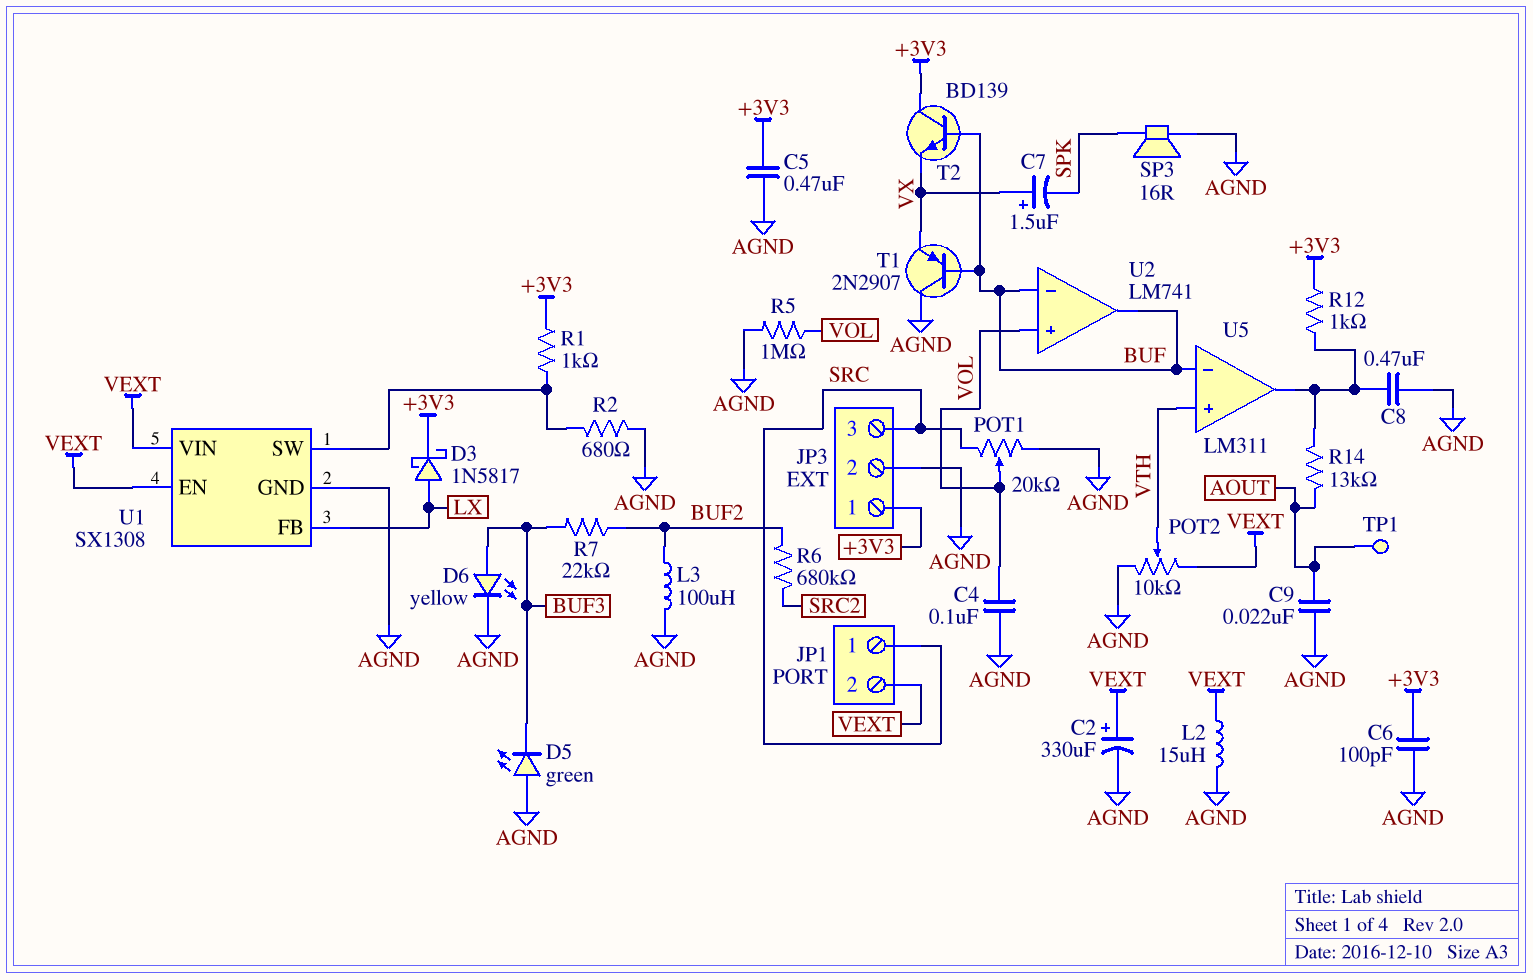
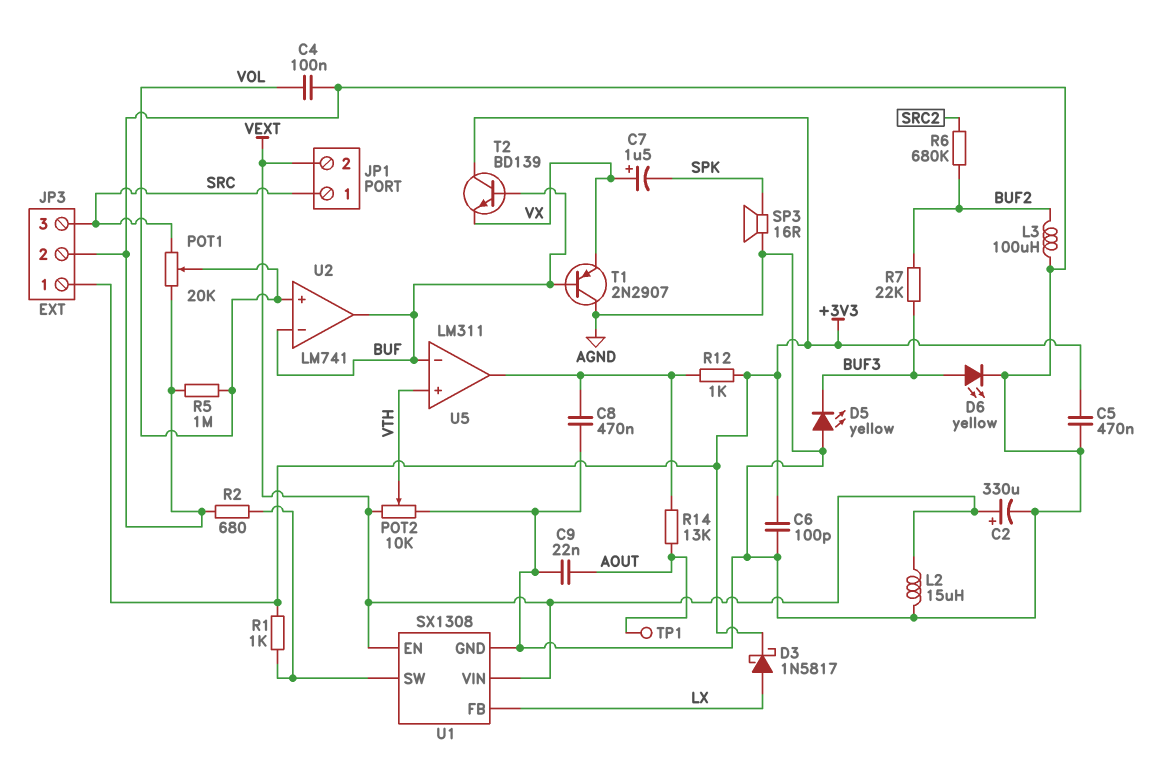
D5: LED green (A AGND, K BUF3) -> LED yellow (A AGND, K BUF3)

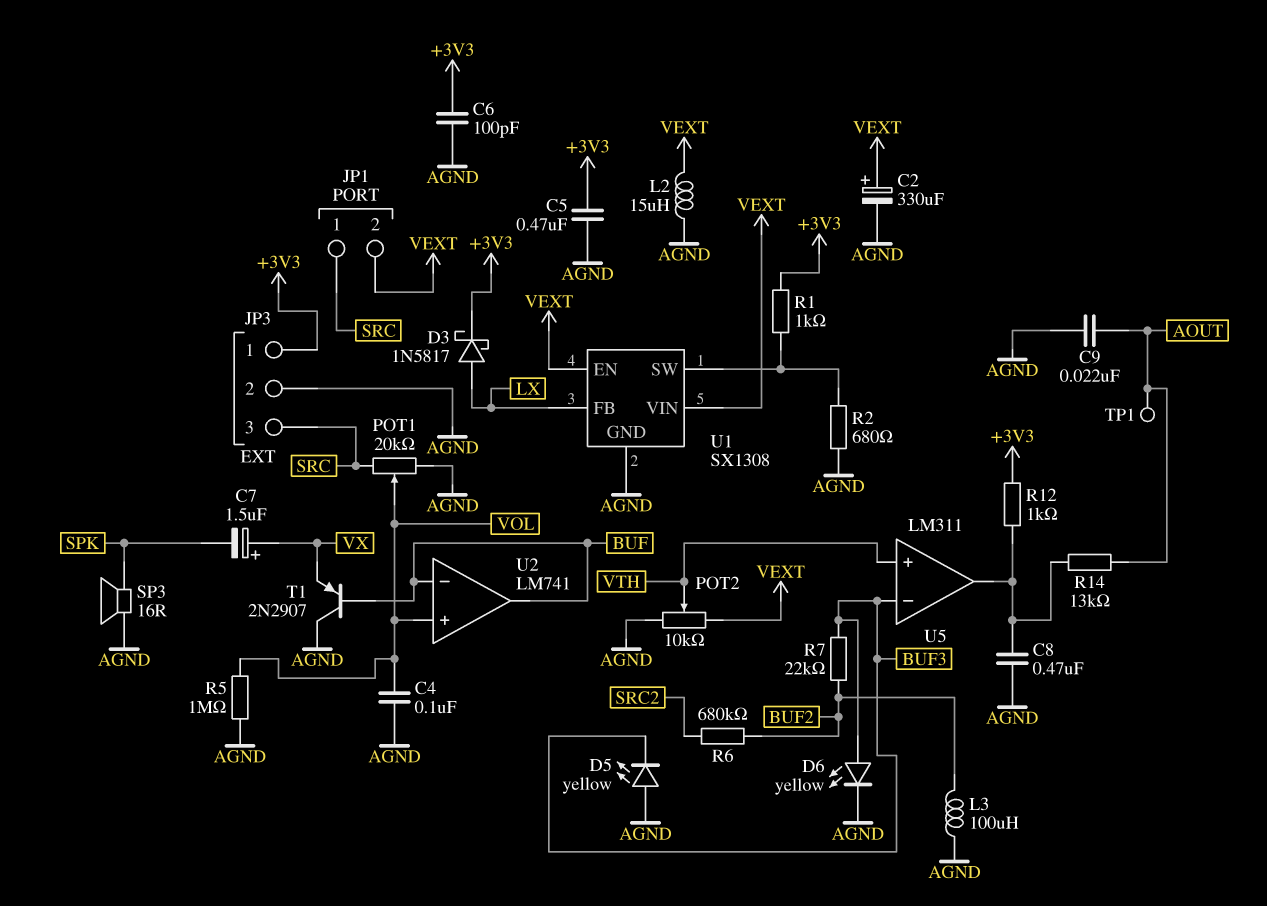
T2: NPN BD139 (B BUF, C +3V3, E VX) -> none
U5 pin in-: BUF -> BUF3

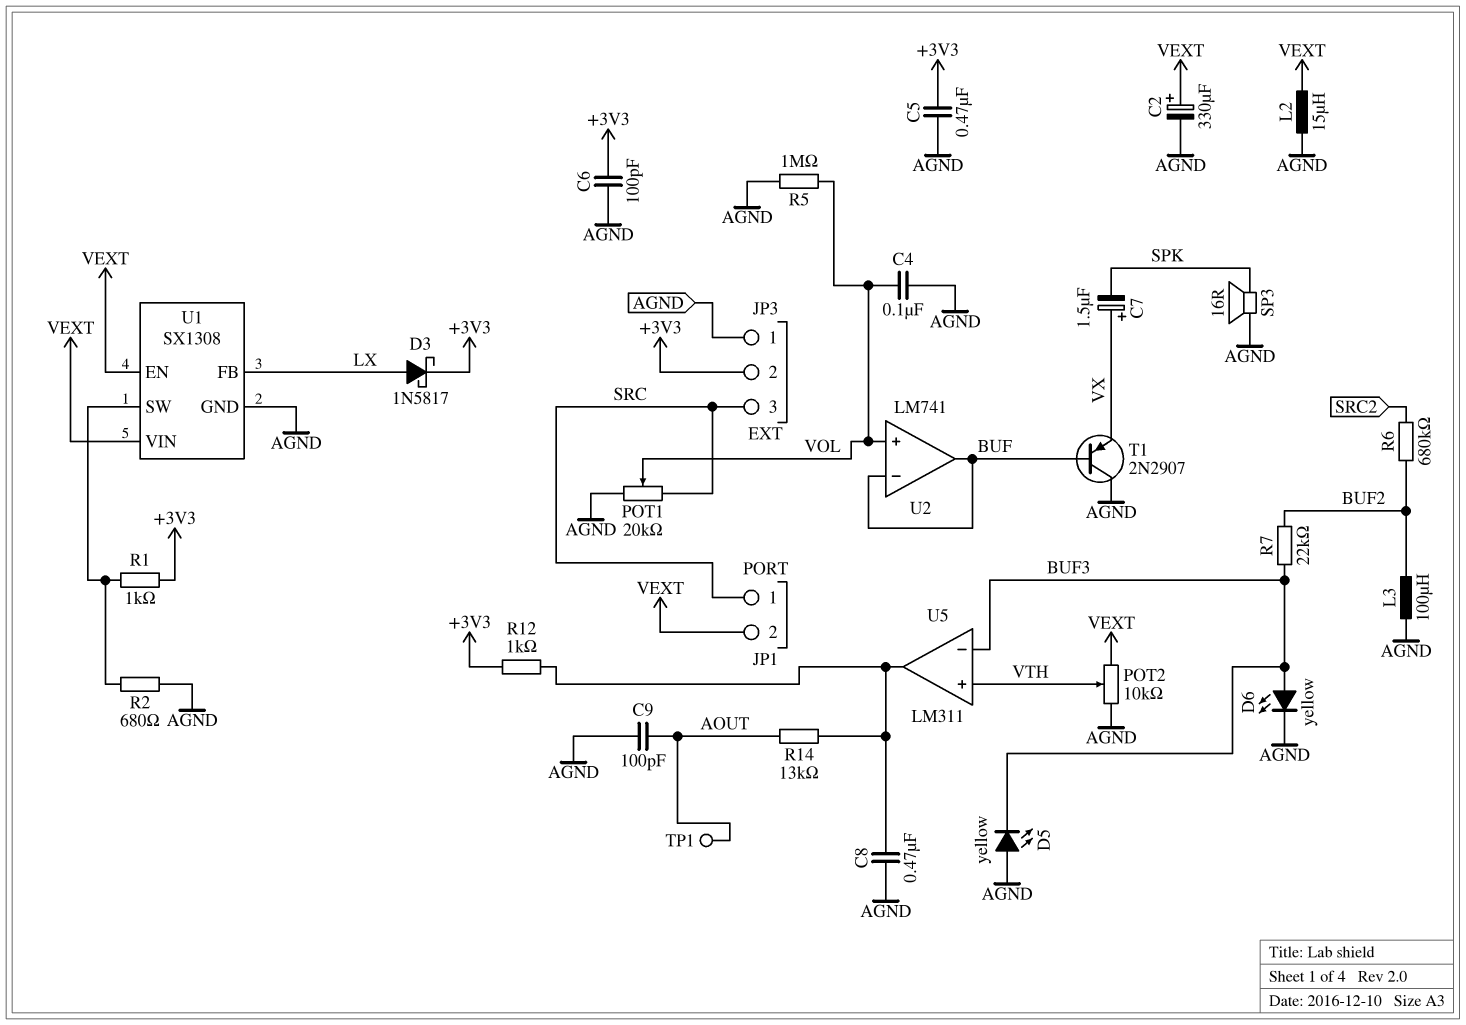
C9: 22nF (AGND, AOUT) -> 100pF (AGND, AOUT)
JP3 pin 1: +3V3 -> AGND
JP3 pin 2: AGND -> +3V3

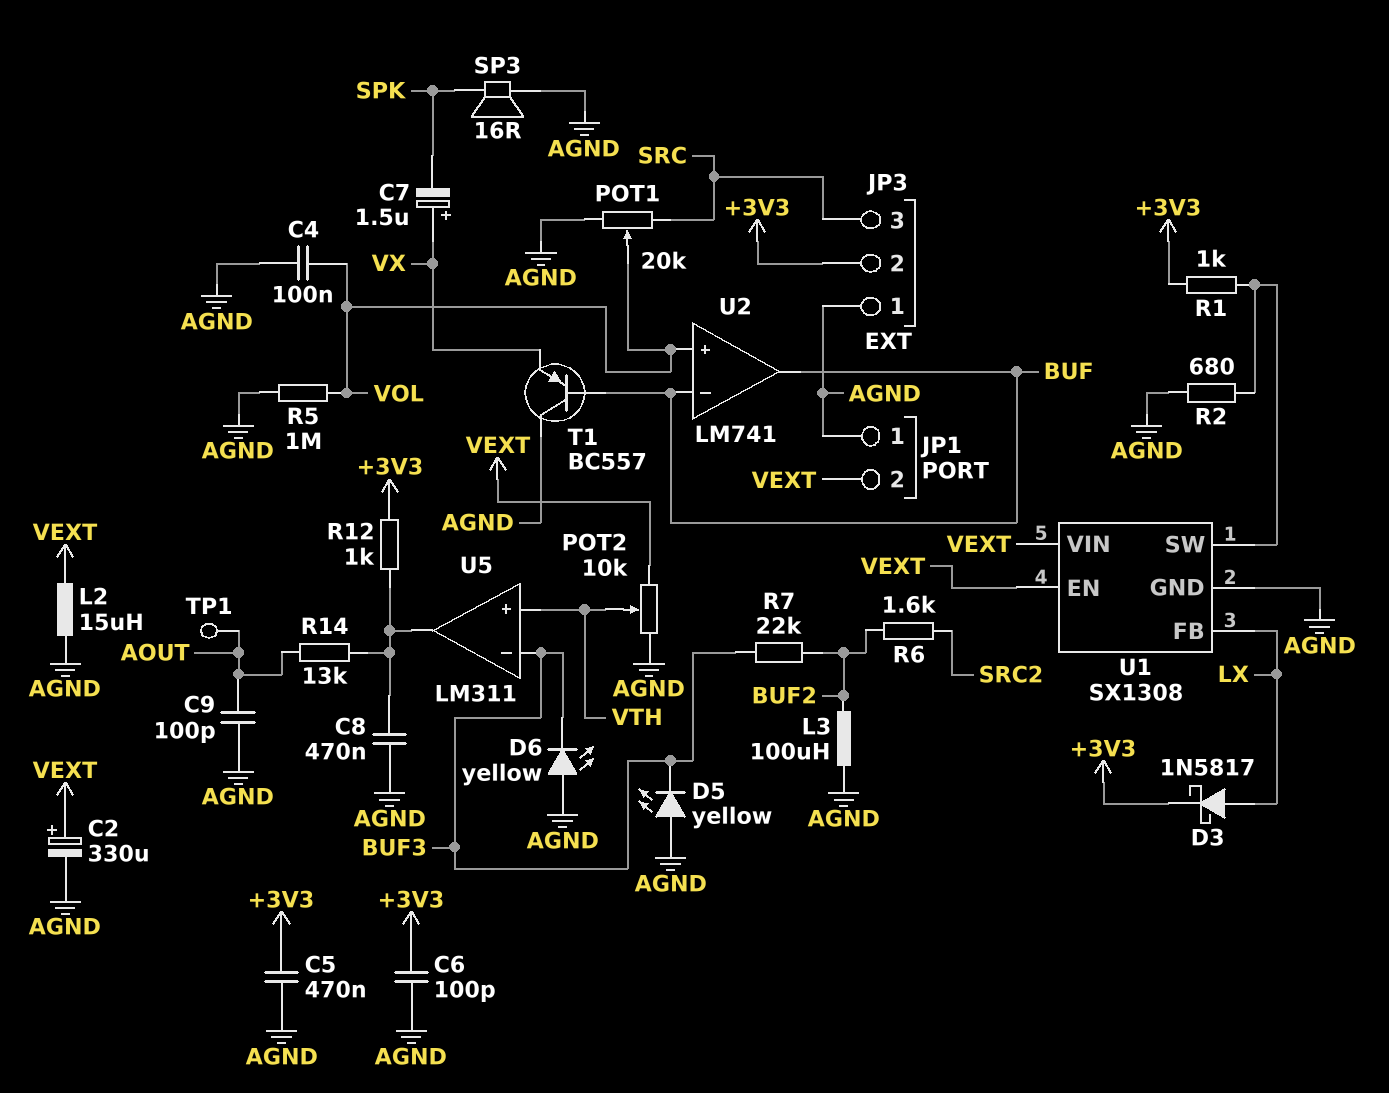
D6: LED yellow (A BUF3, K AGND) -> LED yellow (A AGND, K BUF3)
JP1 pin 1: SRC -> AGND
R6: 680k (BUF2, SRC2) -> 1.6k (BUF2, SRC2)
T1: PNP 2N2907 (B BUF, C AGND, E VX) -> PNP BC557 (B BUF, C AGND, E VX)

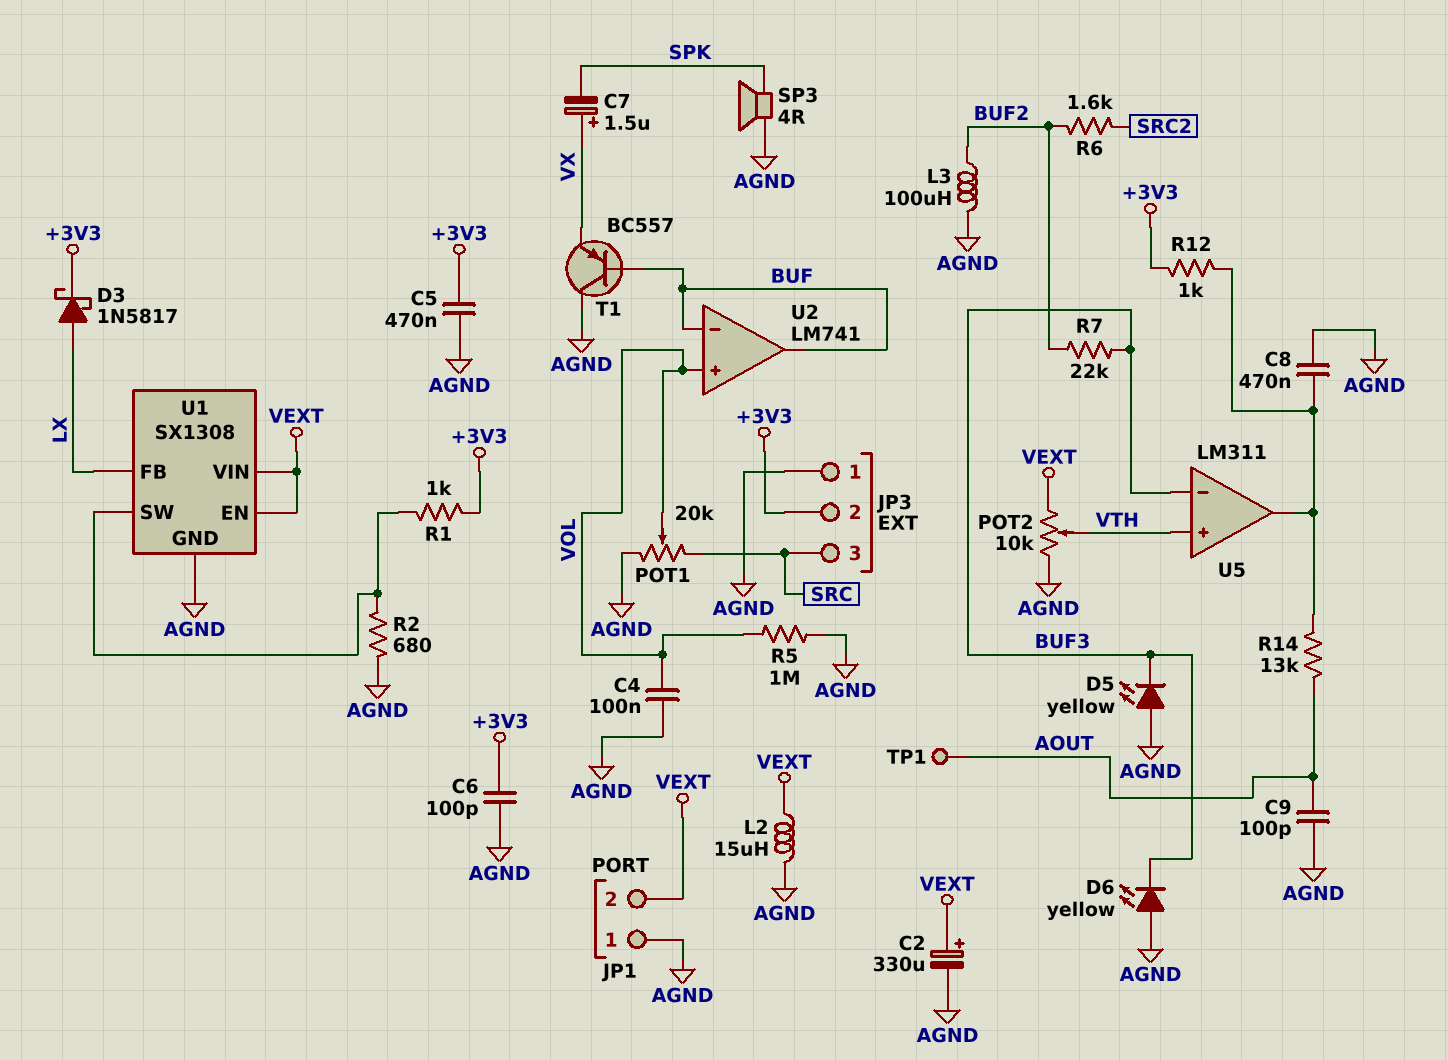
SP3: speaker 16R (AGND, SPK) -> speaker 4R (AGND, SPK)

